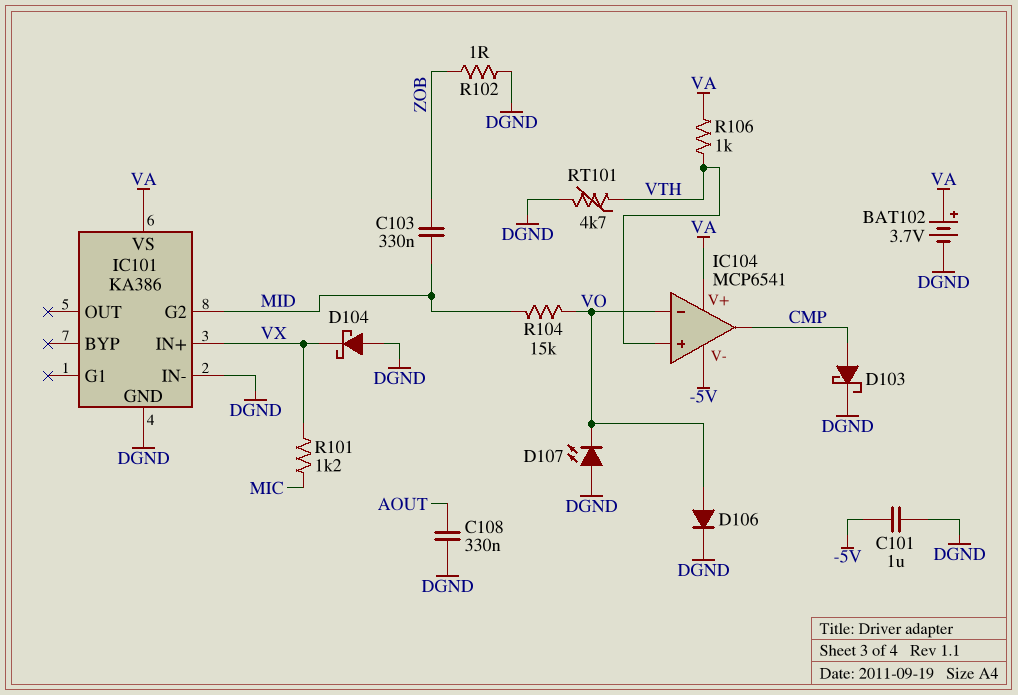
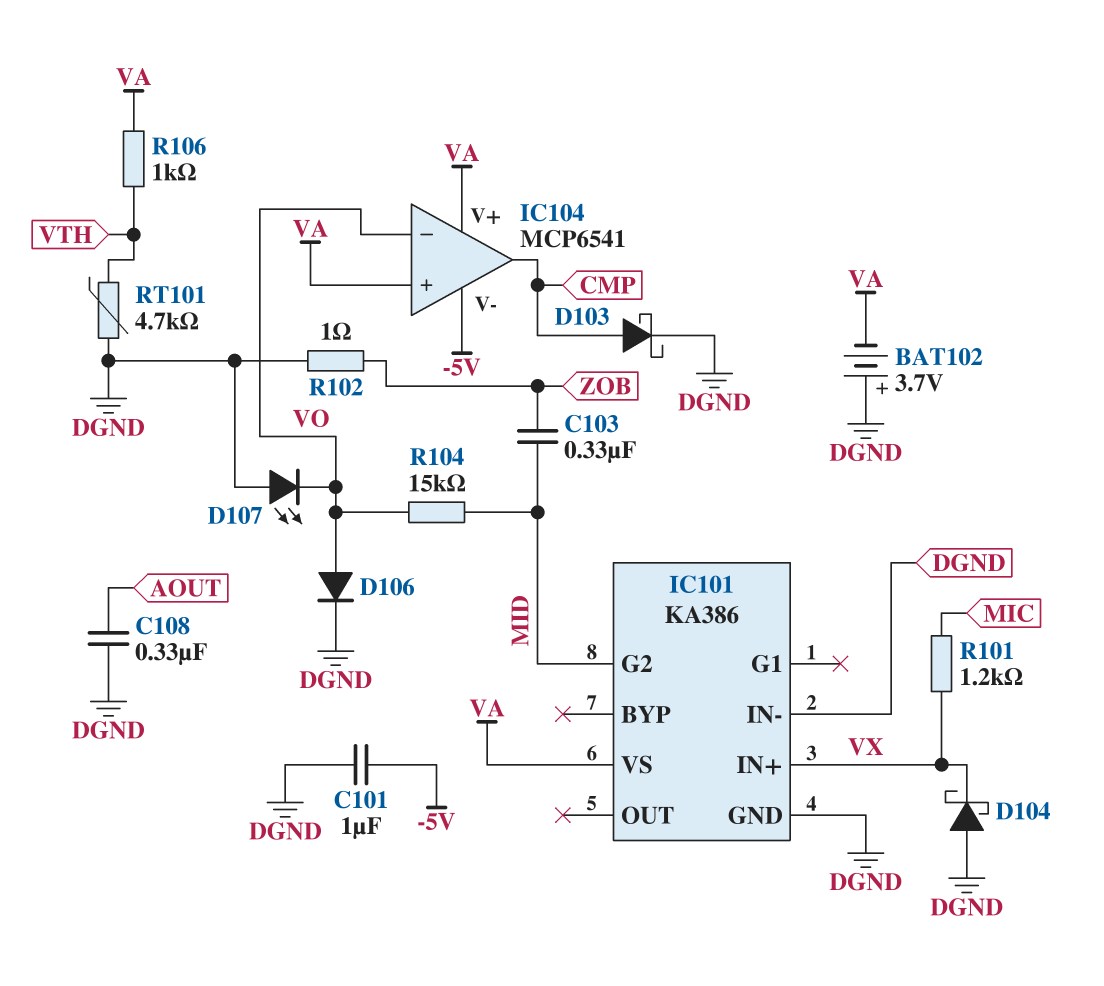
BAT102: 3.7V (plus VA, minus DGND) -> 3.7V (plus DGND, minus VA)
IC104 pin in+: VTH -> VA

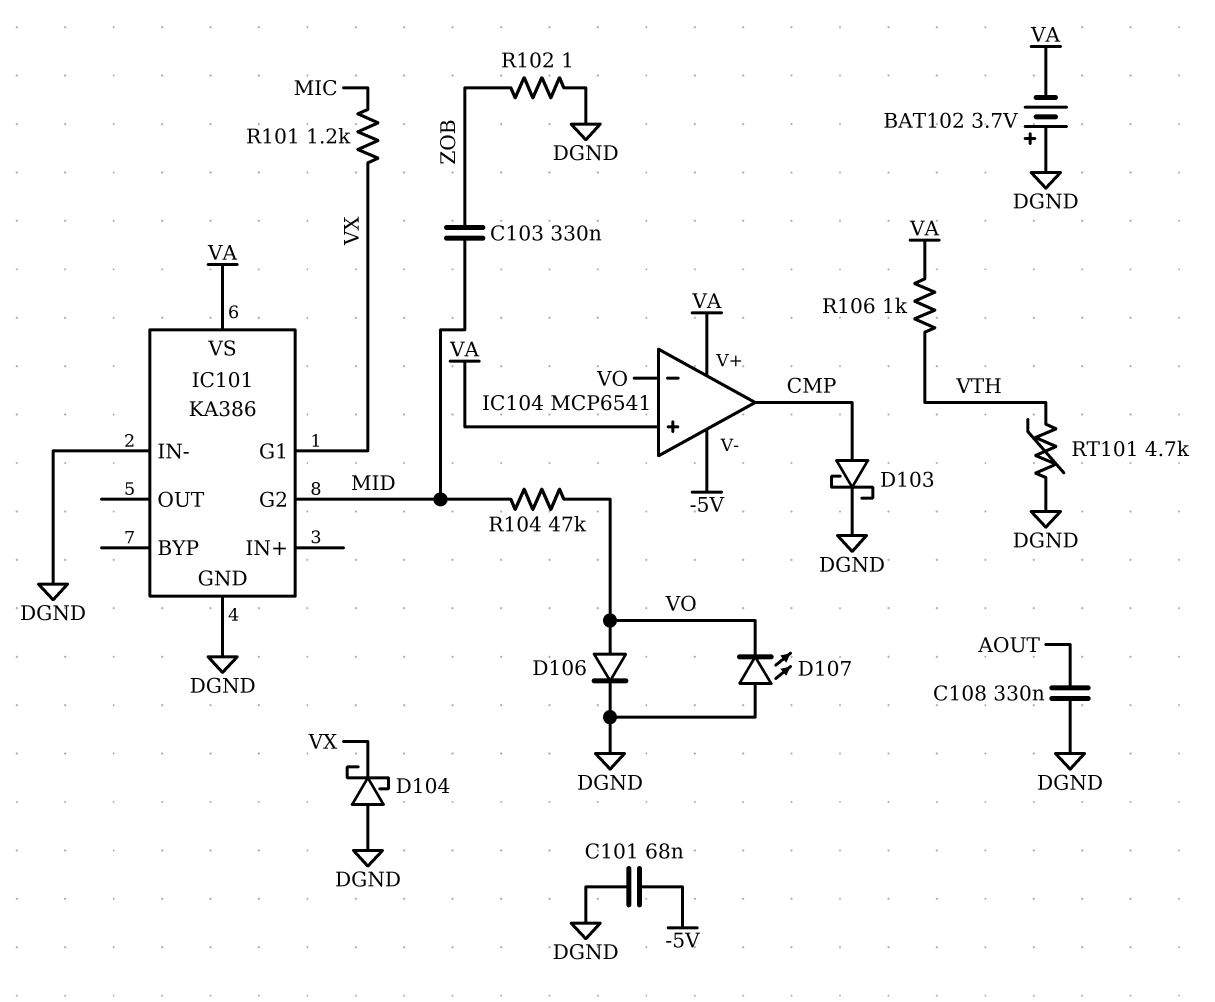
C101: 1uF (-5V, DGND) -> 68nF (-5V, DGND)
IC101 pin G1: none -> VX
IC101 pin IN+: VX -> none
R104: 15k (MID, VO) -> 47k (MID, VO)

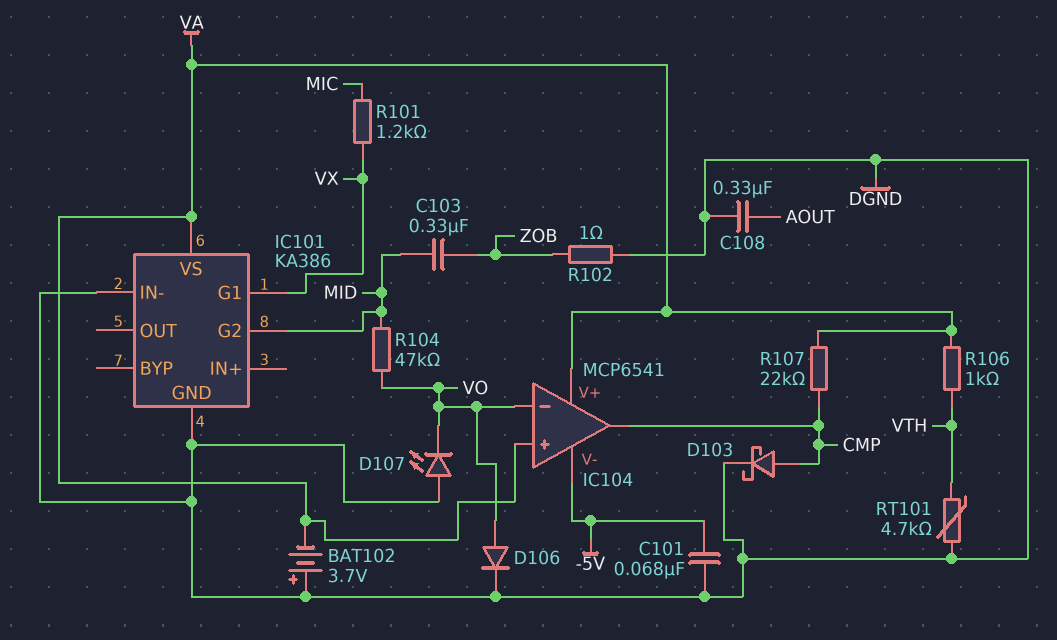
D104: schottky (A DGND, K VX) -> none
R107: none -> 22k (CMP, VA)

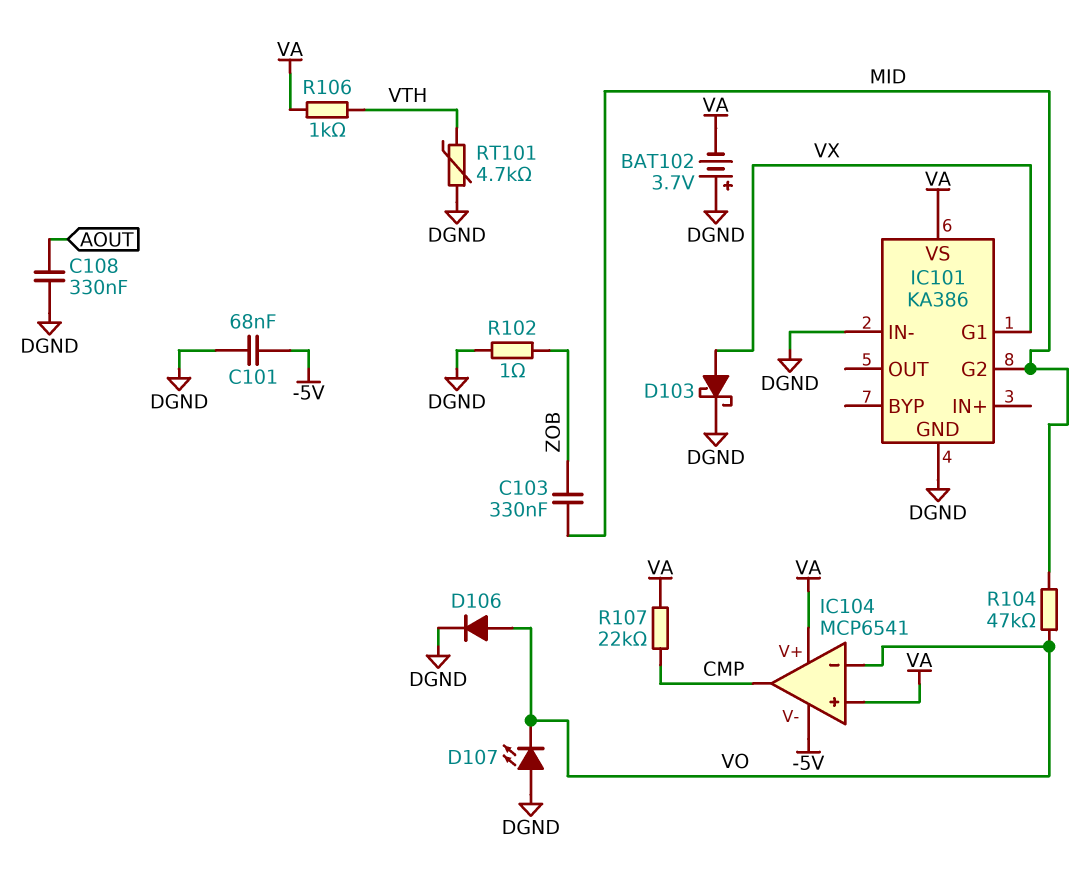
D103: schottky (A CMP, K DGND) -> schottky (A VX, K DGND)
R101: 1.2k (MIC, VX) -> none

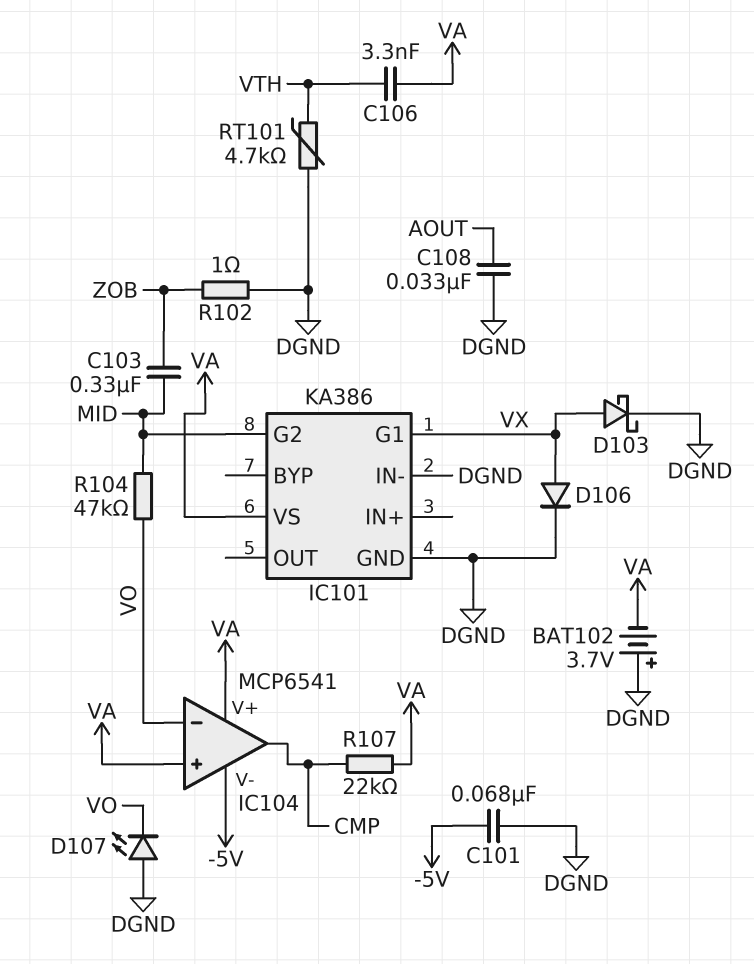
C106: none -> 3.3nF (VA, VTH)
C108: 330nF (AOUT, DGND) -> 33nF (AOUT, DGND)
D106: diode (A VO, K DGND) -> diode (A VX, K DGND)
R106: 1k (VA, VTH) -> none

